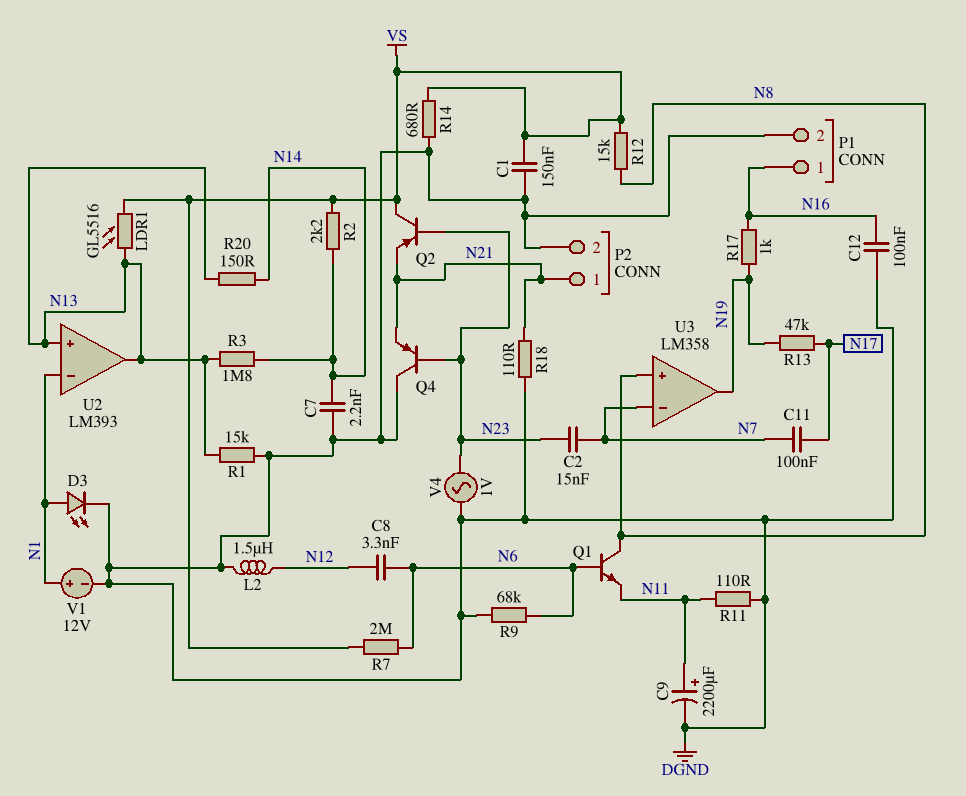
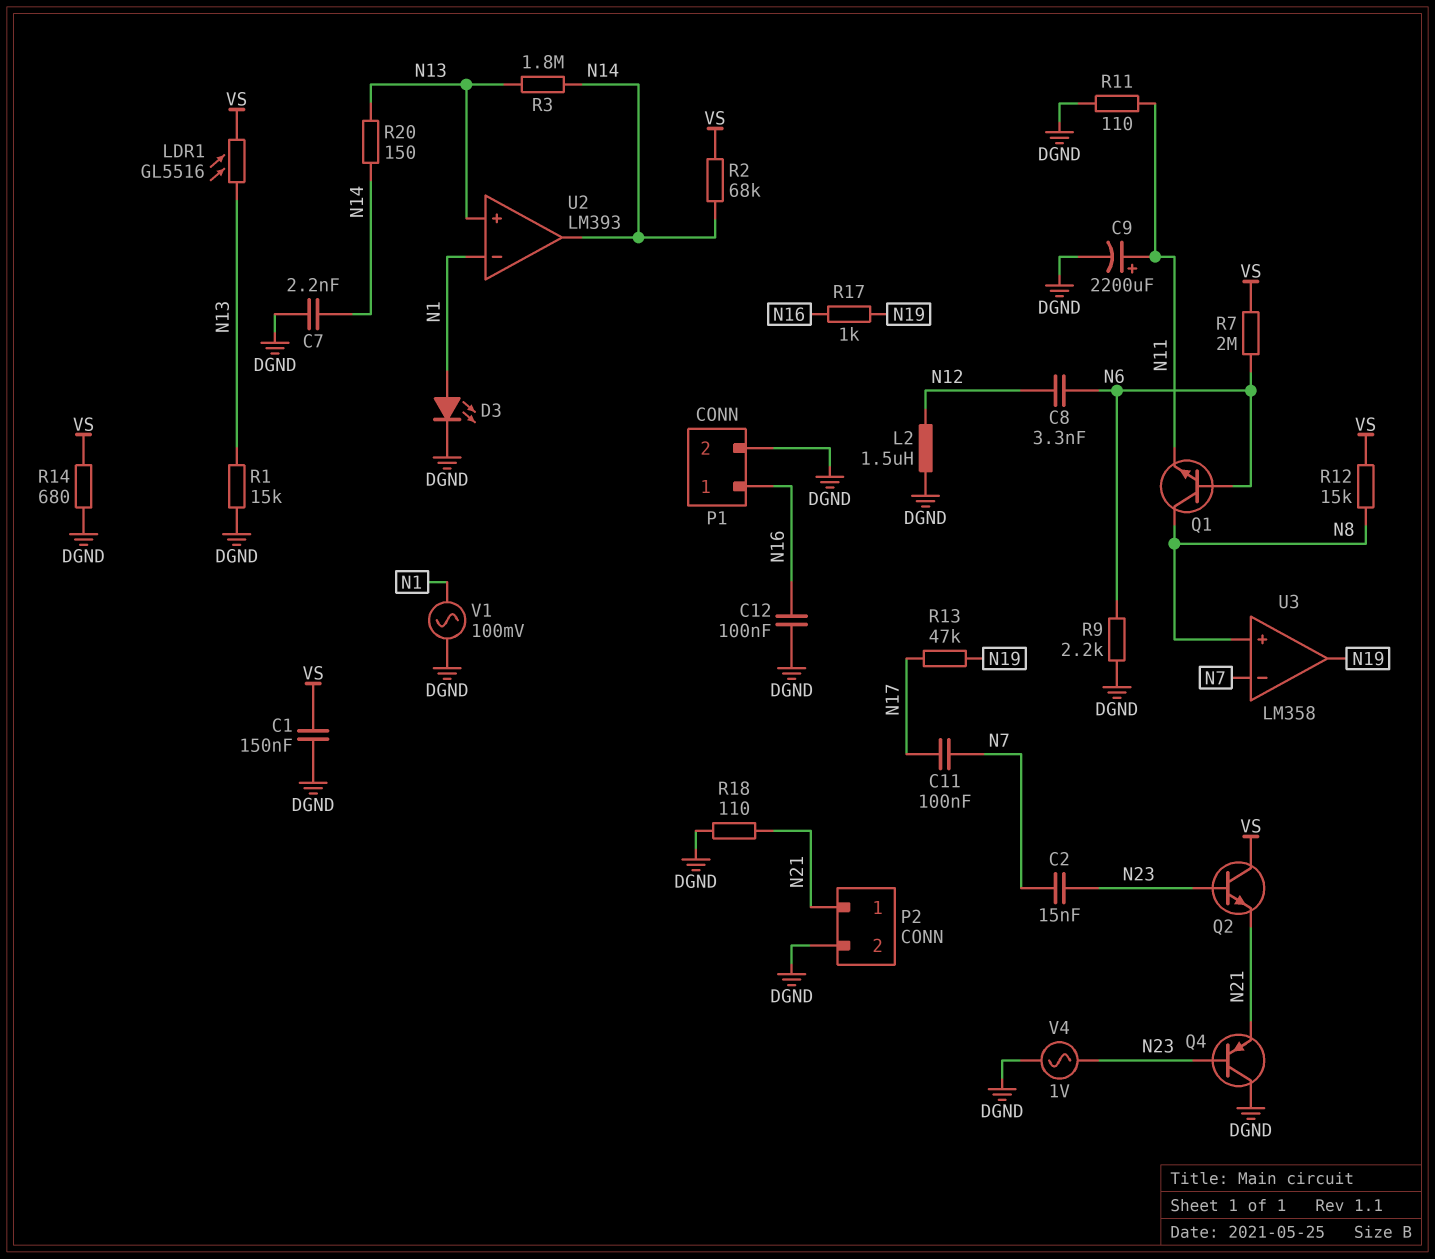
Q2: PNP (B N23, C VS, E N21) -> NPN (B N23, C VS, E N21)
R2: 2.2k (N14, VS) -> 68k (N14, VS)
R9: 68k (DGND, N6) -> 2.2k (DGND, N6)
U2 pin out: N13 -> N14
V1: 12V (plus N1, minus DGND) -> AC 100mV (DGND, N1)

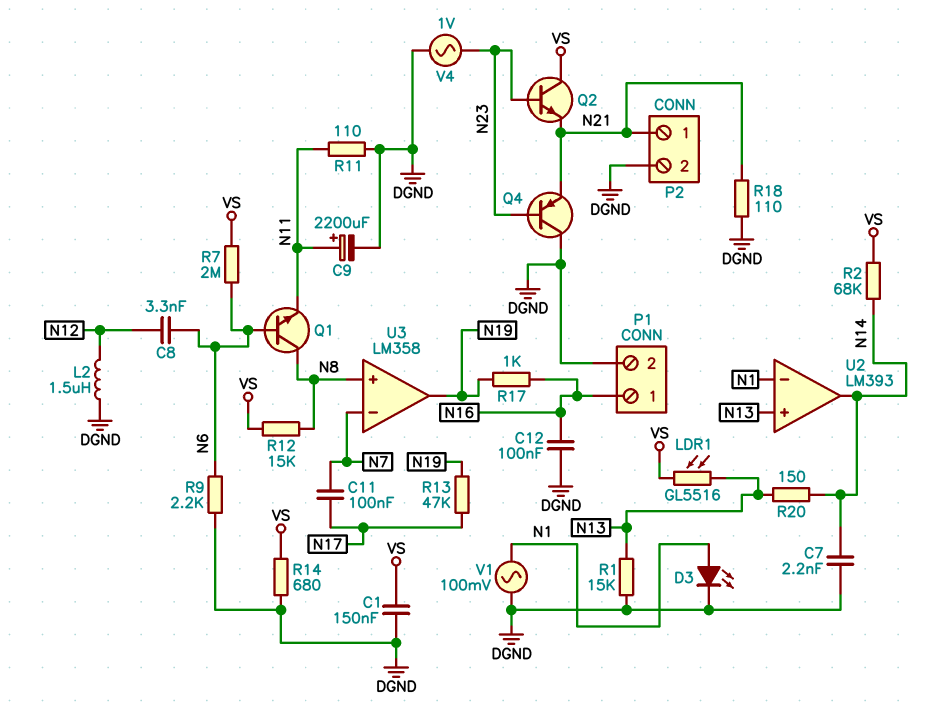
C2: 15nF (N7, N23) -> none
R3: 1.8M (N13, N14) -> none

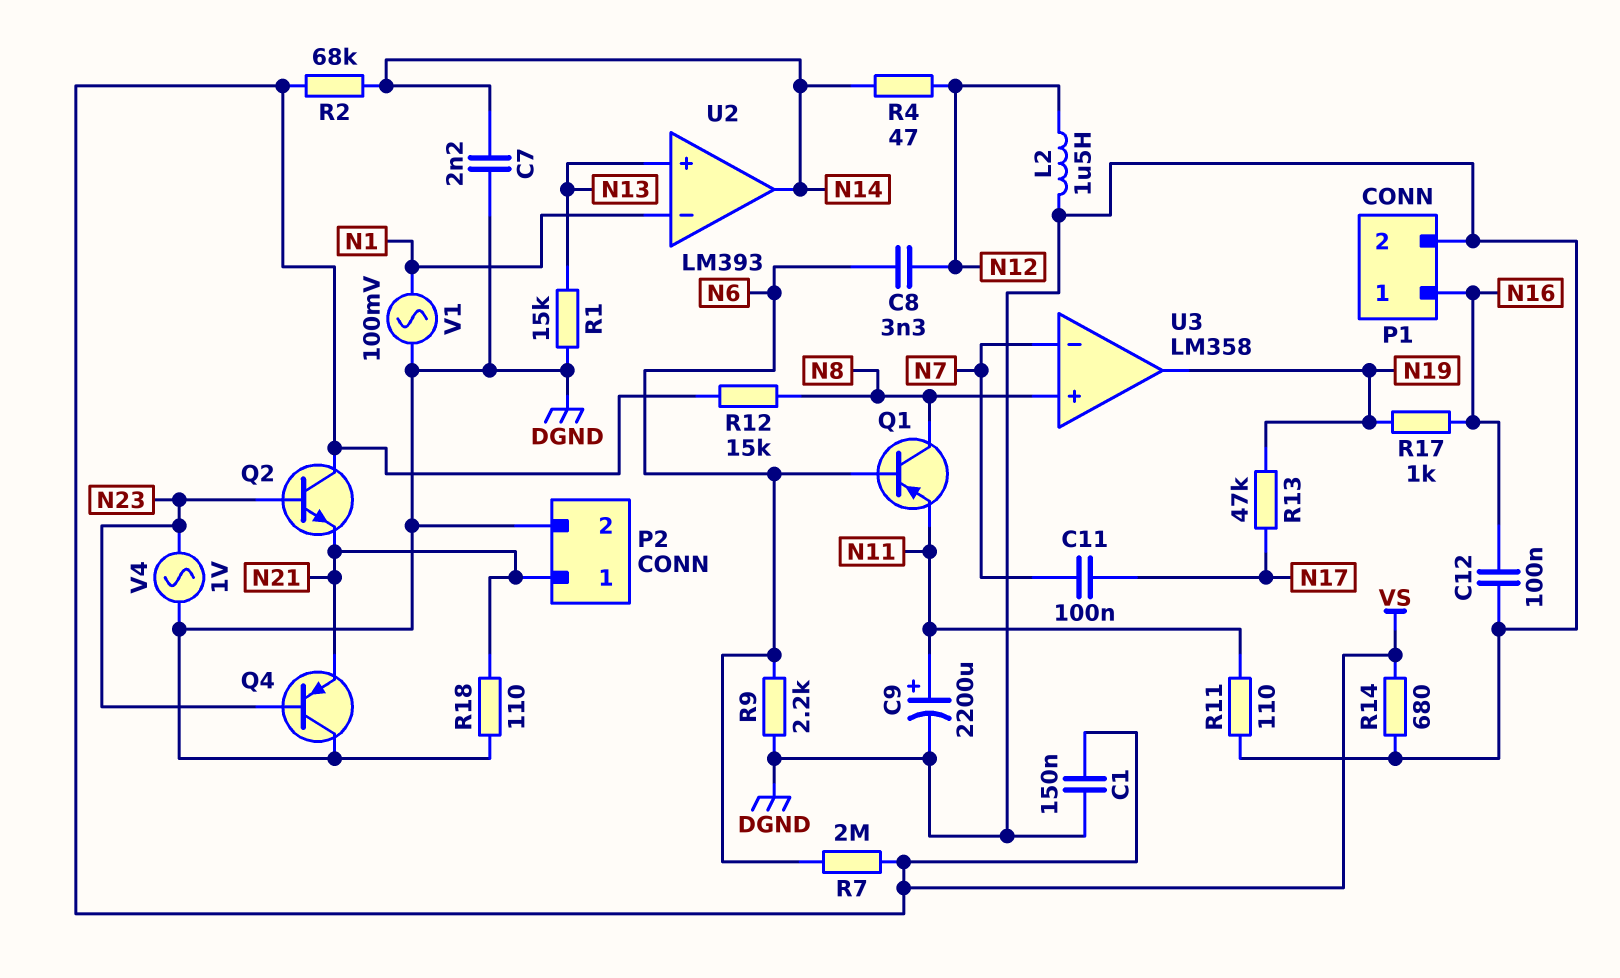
D3: LED (A N1, K DGND) -> none
LDR1: GL5516 (N13, VS) -> none
Q1: NPN (B N6, C N8, E N11) -> PNP (B N6, C N8, E N11)
R4: none -> 47 (N12, N14)
R20: 150 (N13, N14) -> none

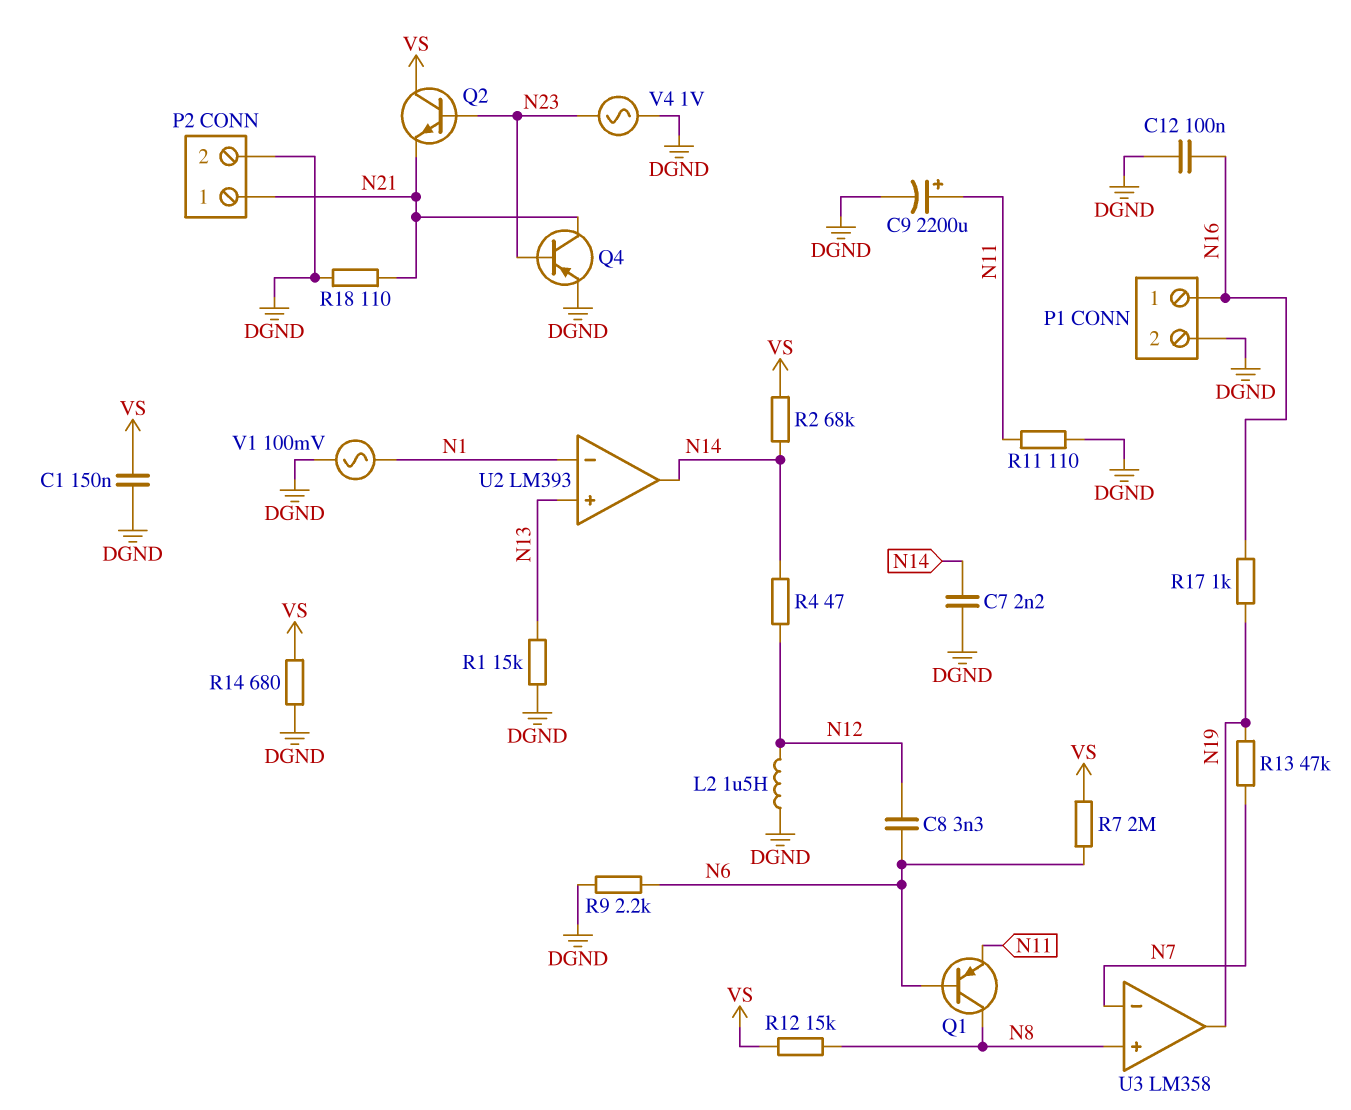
C11: 100nF (N7, N17) -> none
Q4: PNP (B N23, C DGND, E N21) -> PNP (B N23, C N21, E DGND)
R13: 47k (N17, N19) -> 47k (N7, N19)

